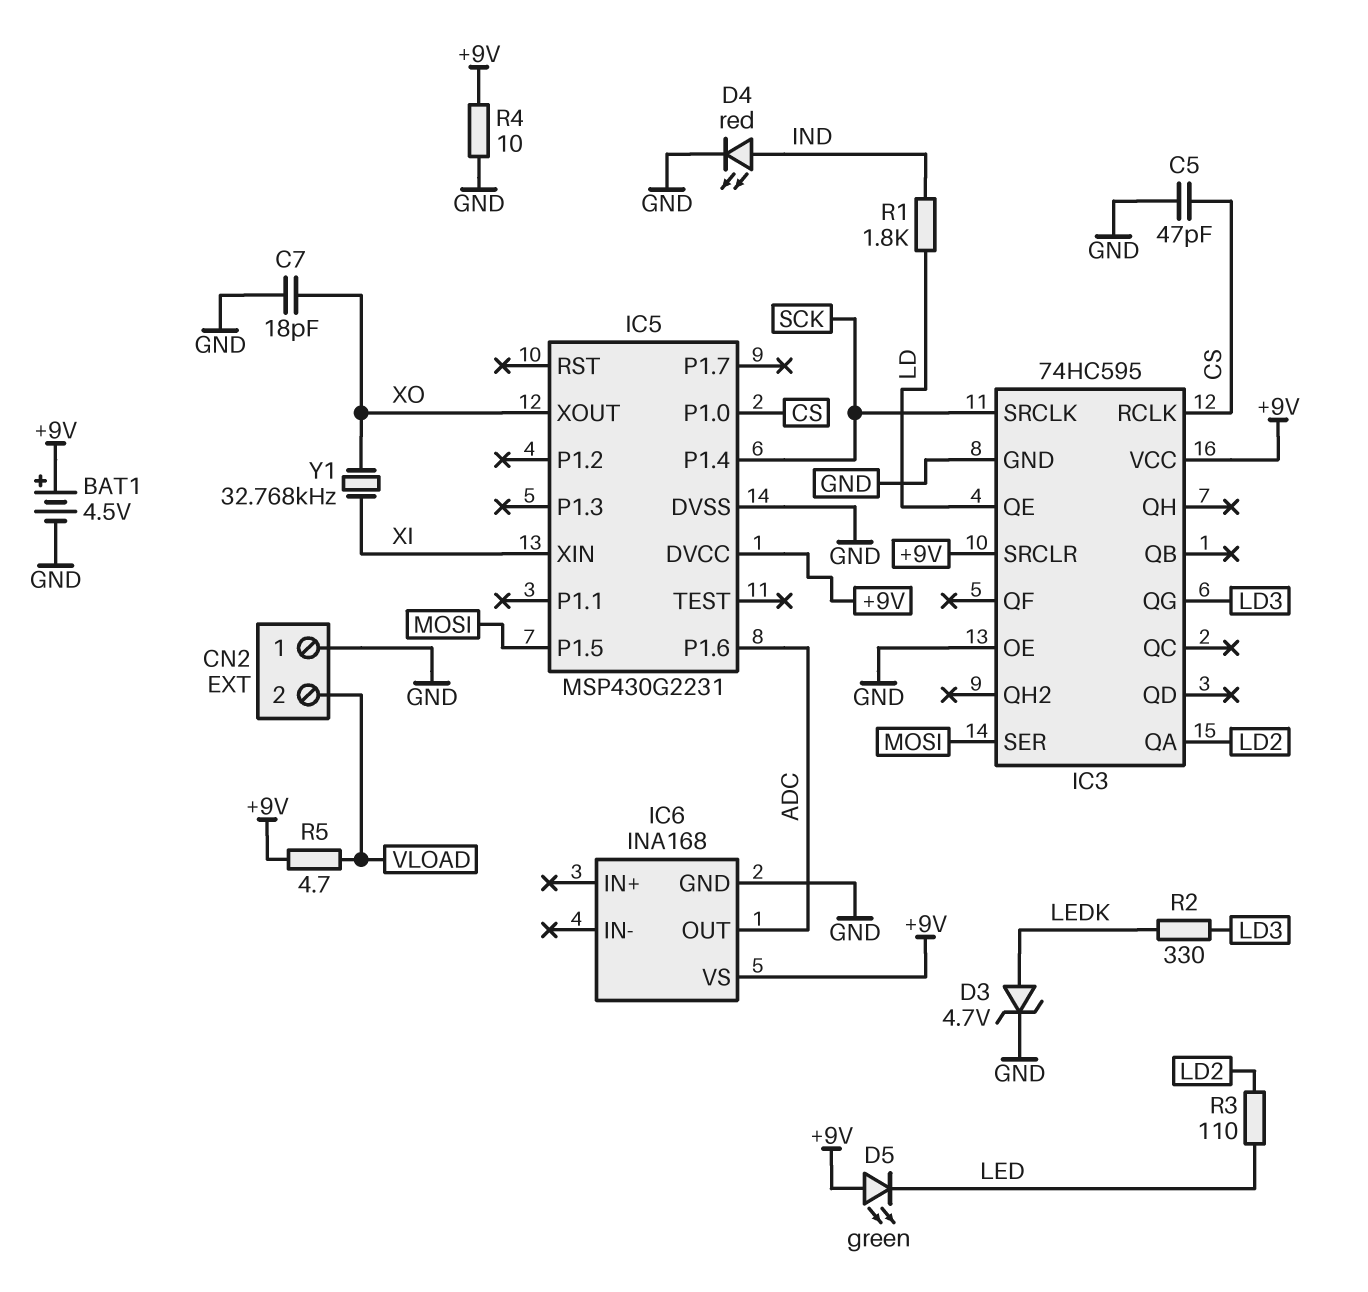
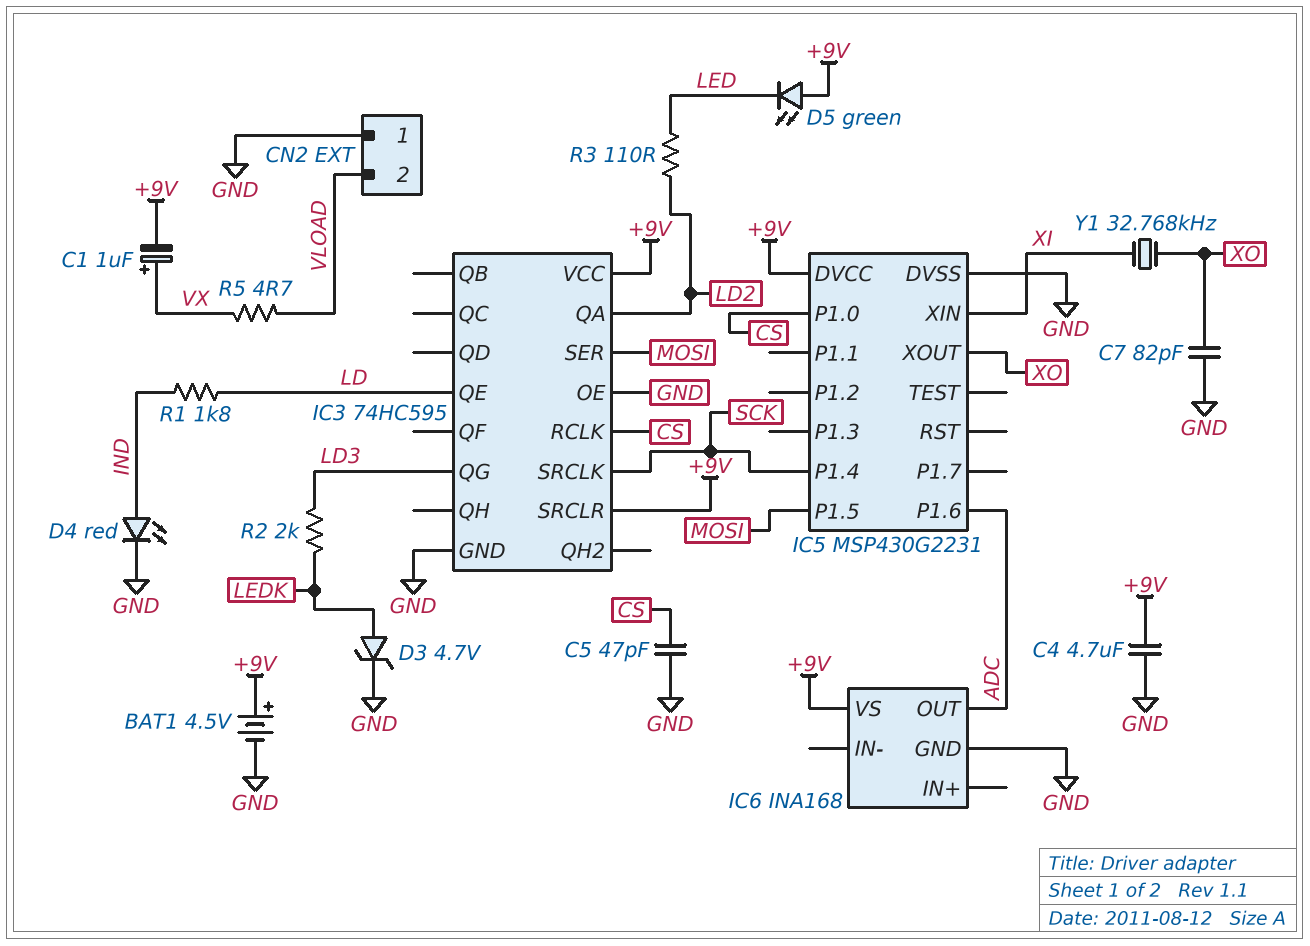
C1: none -> 1uF (plus VX, minus +9V)
C4: none -> 4.7uF (+9V, GND)
C7: 18pF (GND, XO) -> 82pF (GND, XO)
R2: 330 (LD3, LEDK) -> 2k (LD3, LEDK)
R4: 10 (+9V, GND) -> none
R5: 4.7 (+9V, VLOAD) -> 4.7 (VLOAD, VX)

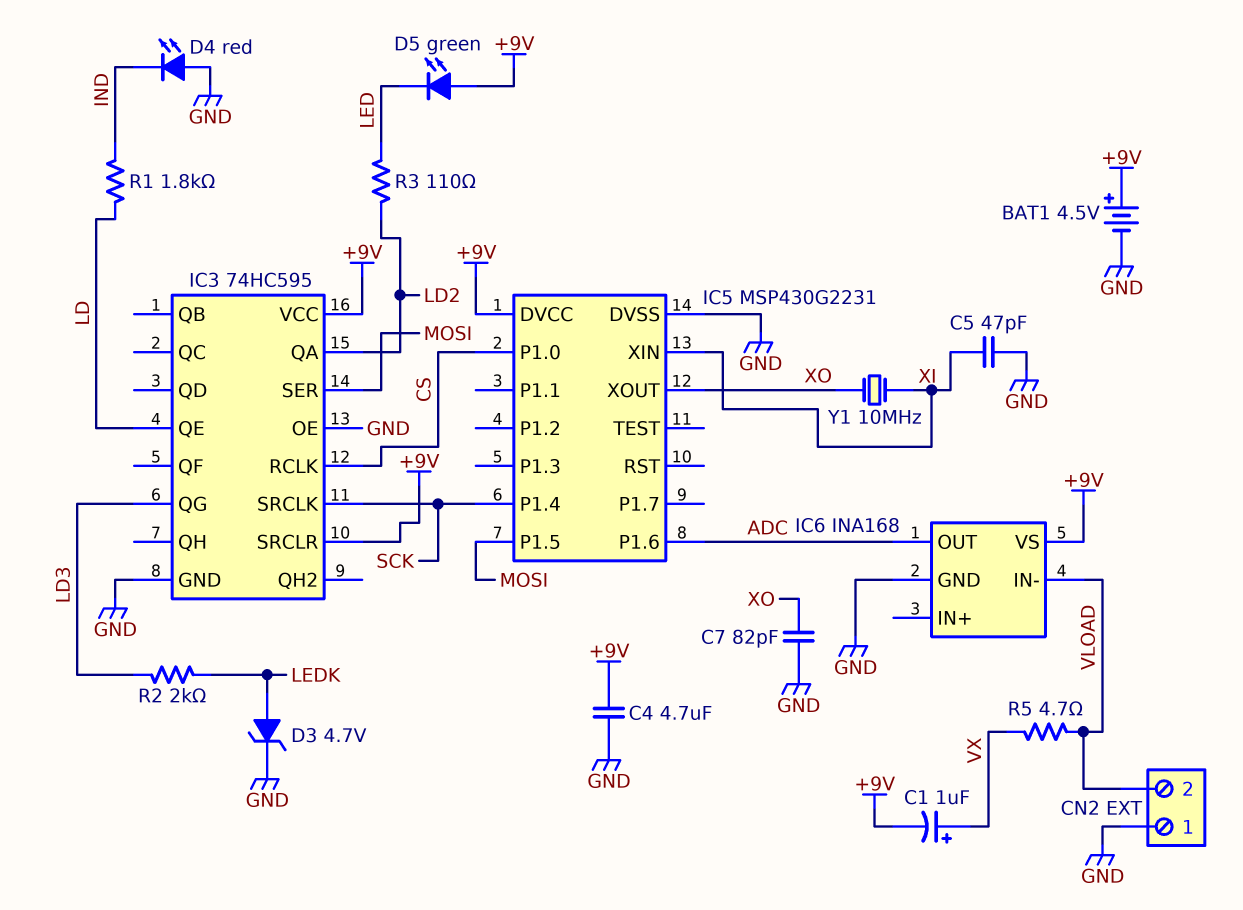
C5: 47pF (CS, GND) -> 47pF (GND, XI)
D4: LED red (A IND, K GND) -> LED red (A GND, K IND)
IC6 pin IN-: none -> VLOAD
Y1: 32.768kHz (XI, XO) -> 10MHz (XI, XO)

